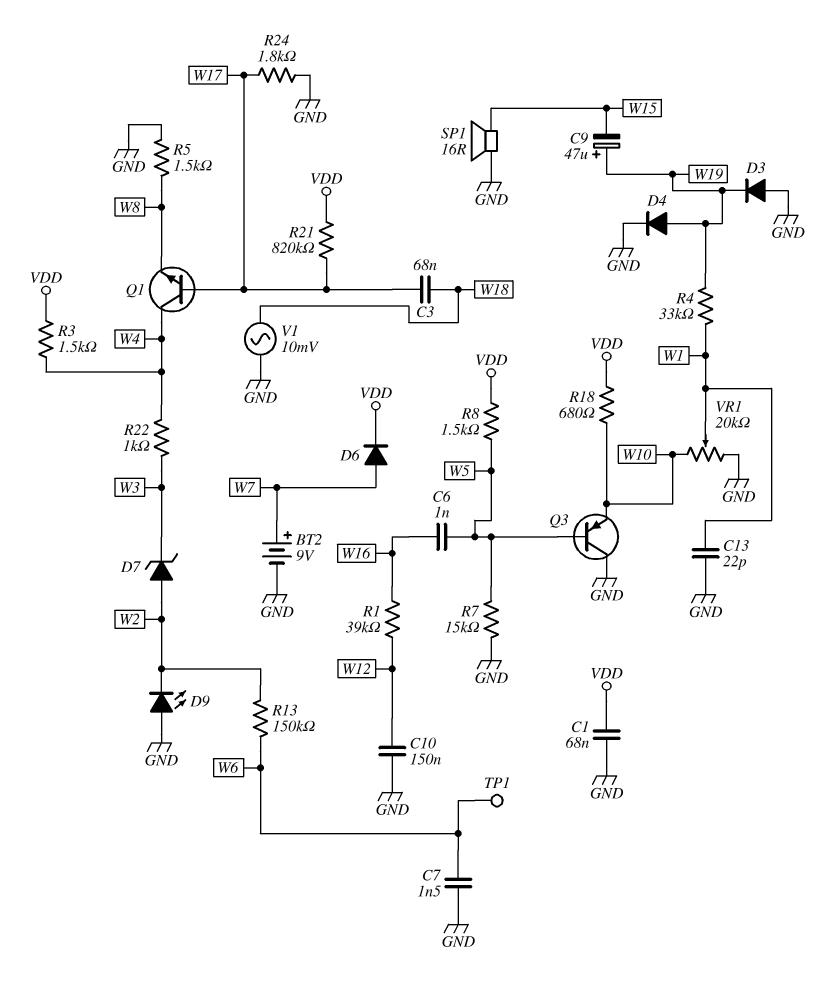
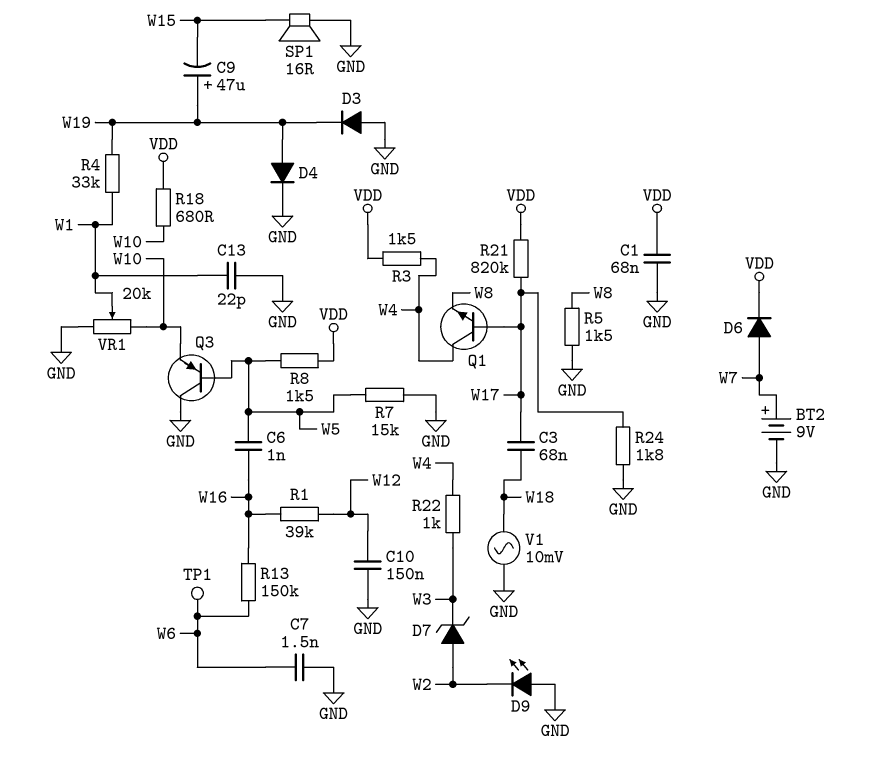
R13: 150k (W2, W6) -> 150k (W6, W16)

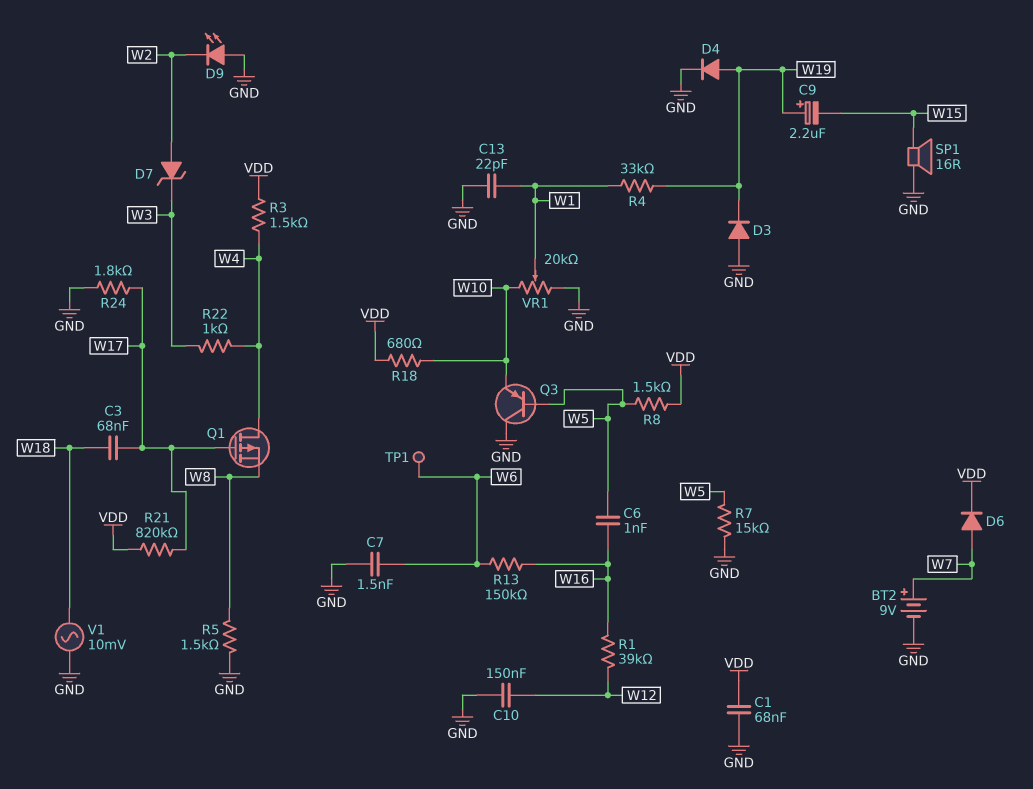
C9: 47uF (plus W19, minus W15) -> 2.2uF (plus W19, minus W15)
Q1: NPN (B W17, C W4, E W8) -> PMOS (G W17, D W4, S W8)

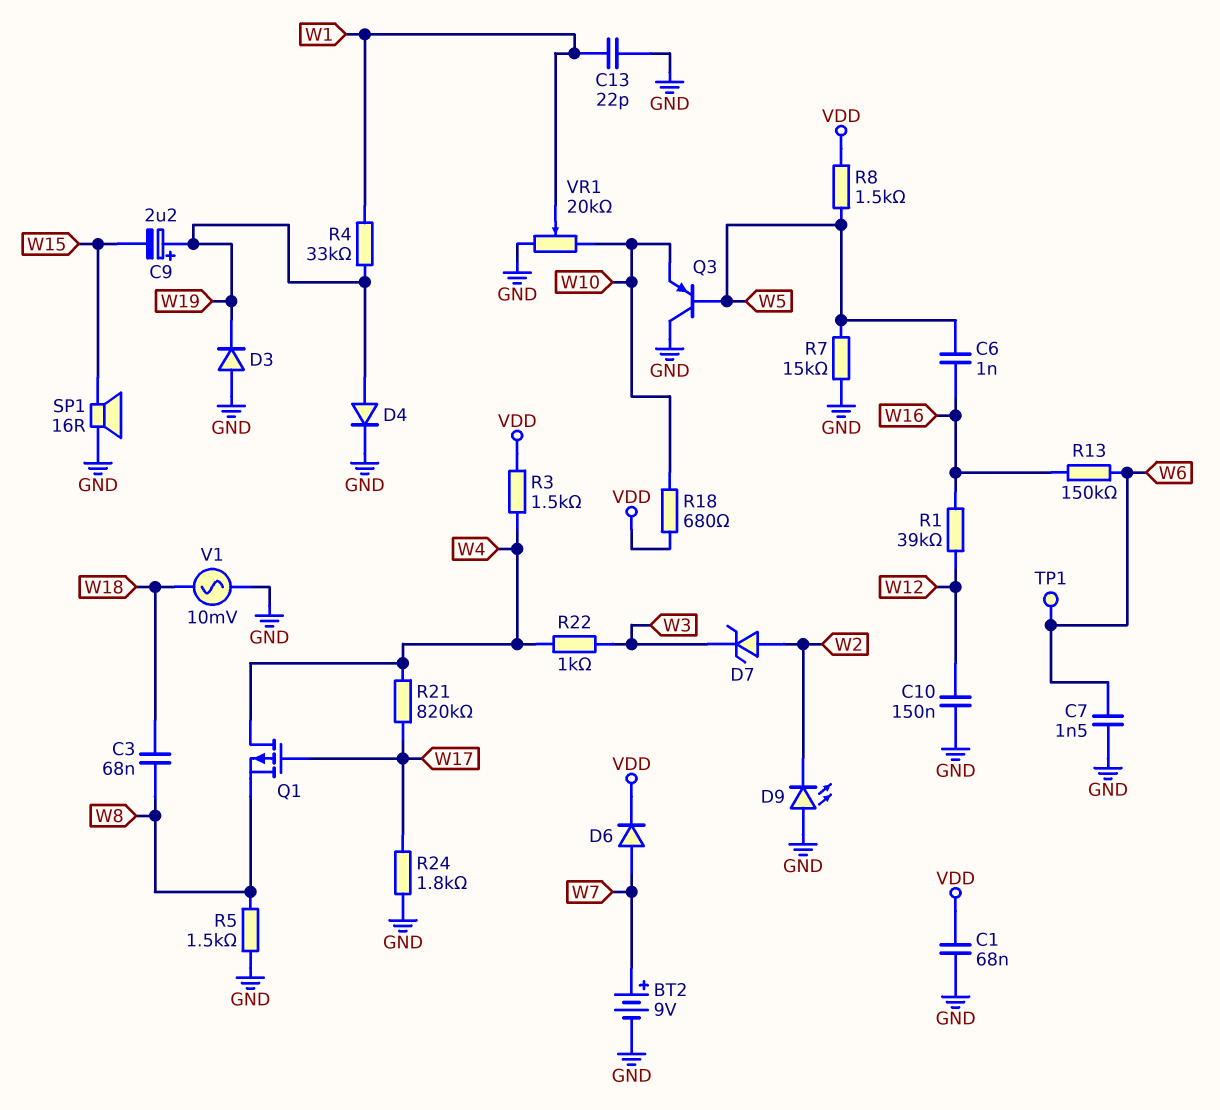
C3: 68nF (W17, W18) -> 68nF (W8, W18)
R21: 820k (VDD, W17) -> 820k (W4, W17)

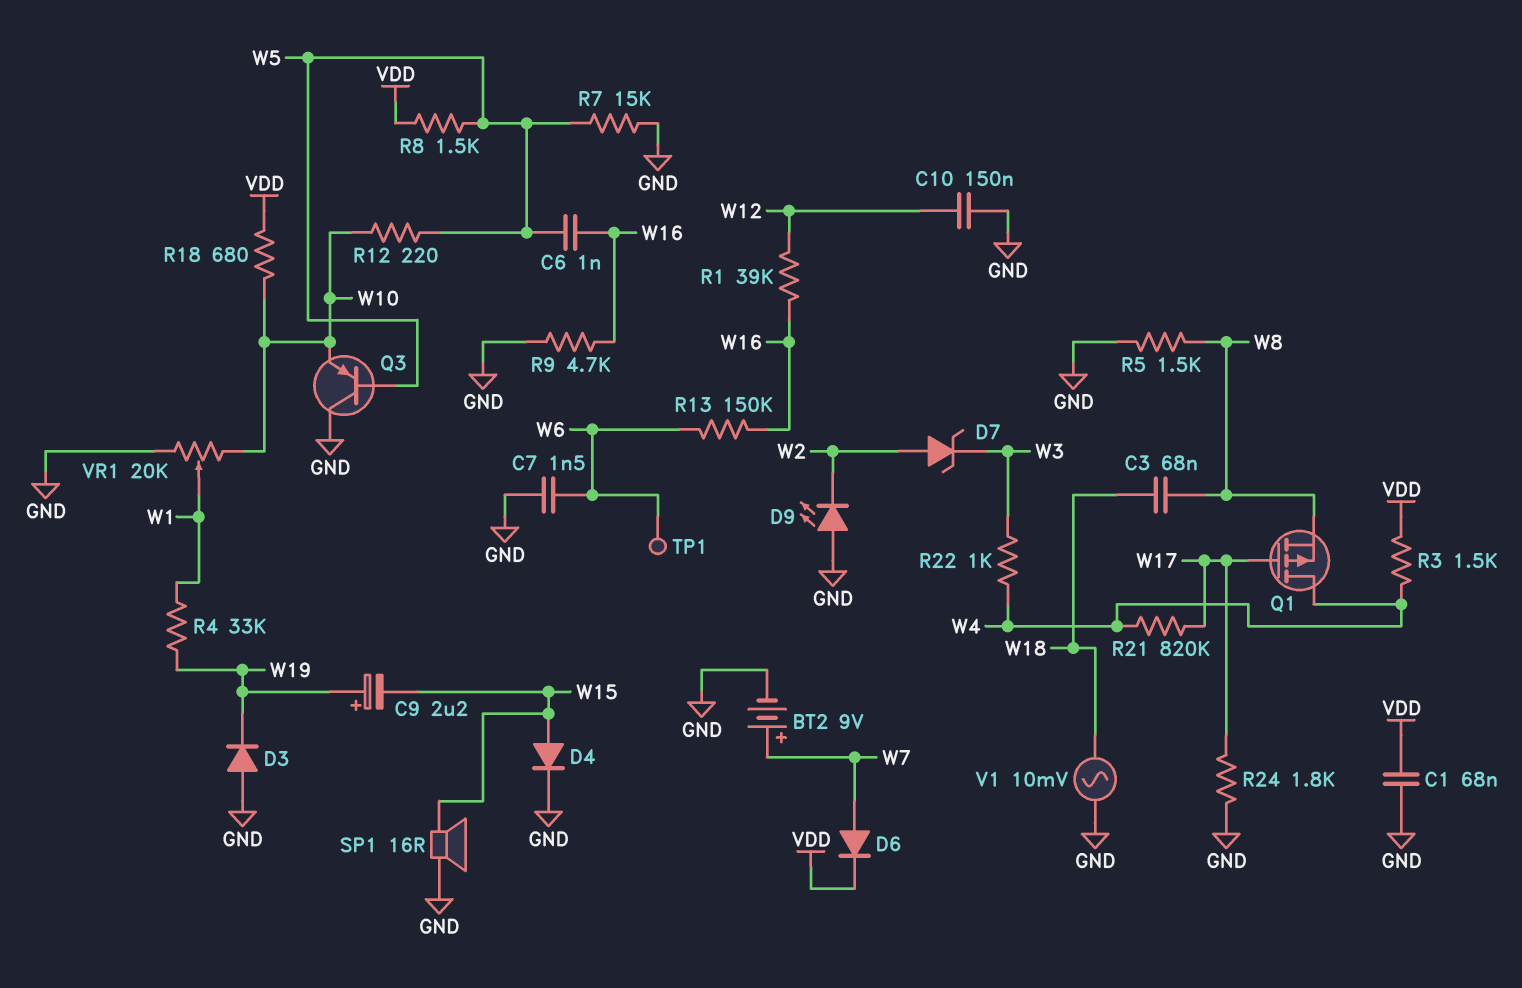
C13: 22pF (GND, W1) -> none
D4: diode (A W19, K GND) -> diode (A W15, K GND)
R9: none -> 4.7k (GND, W16)
R12: none -> 220 (W5, W10)

